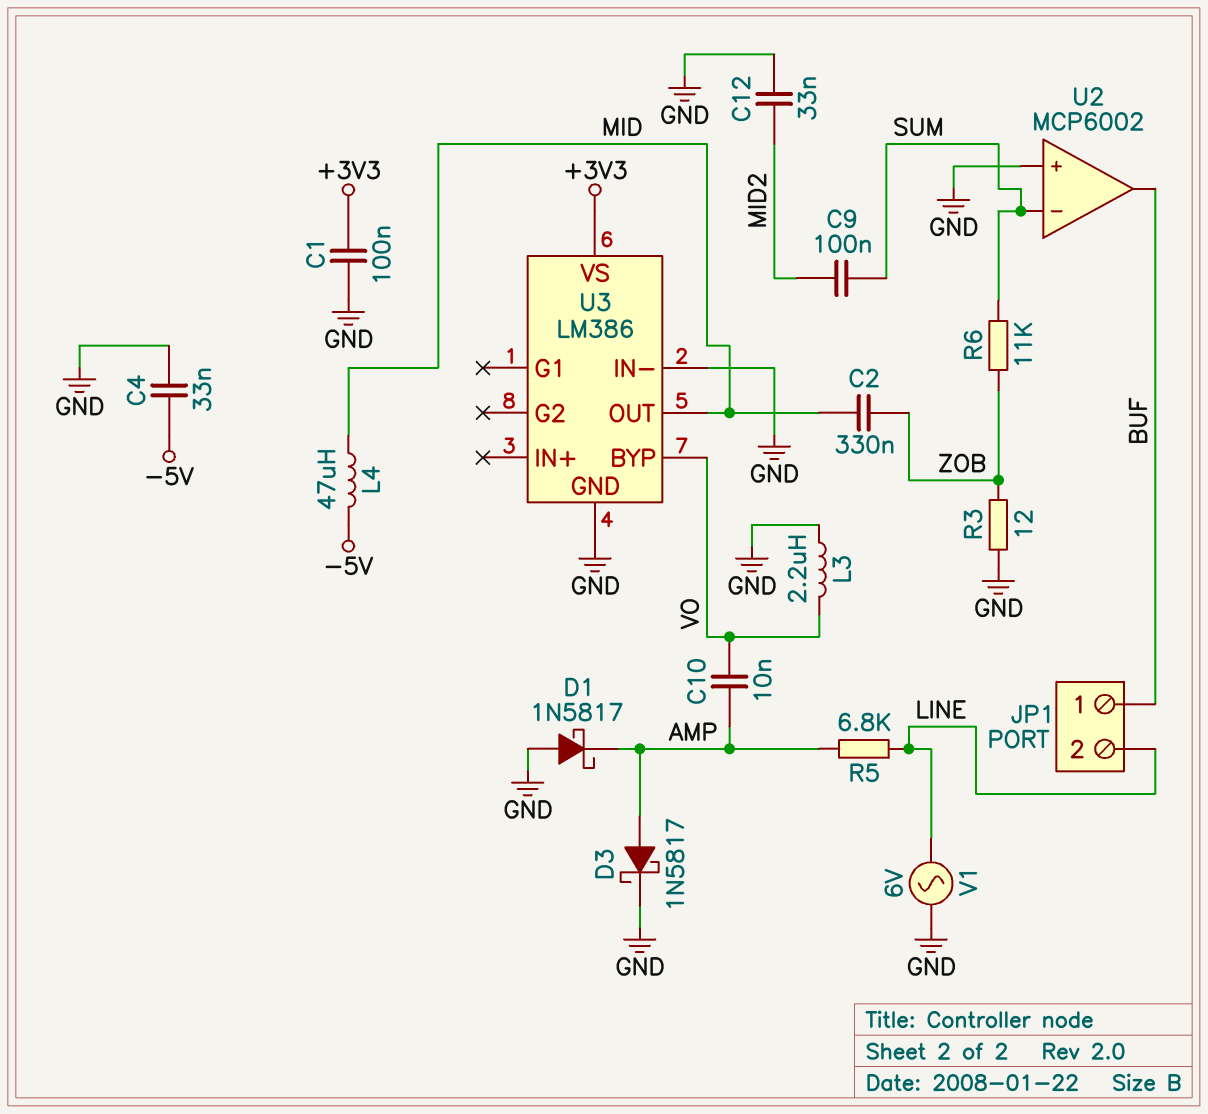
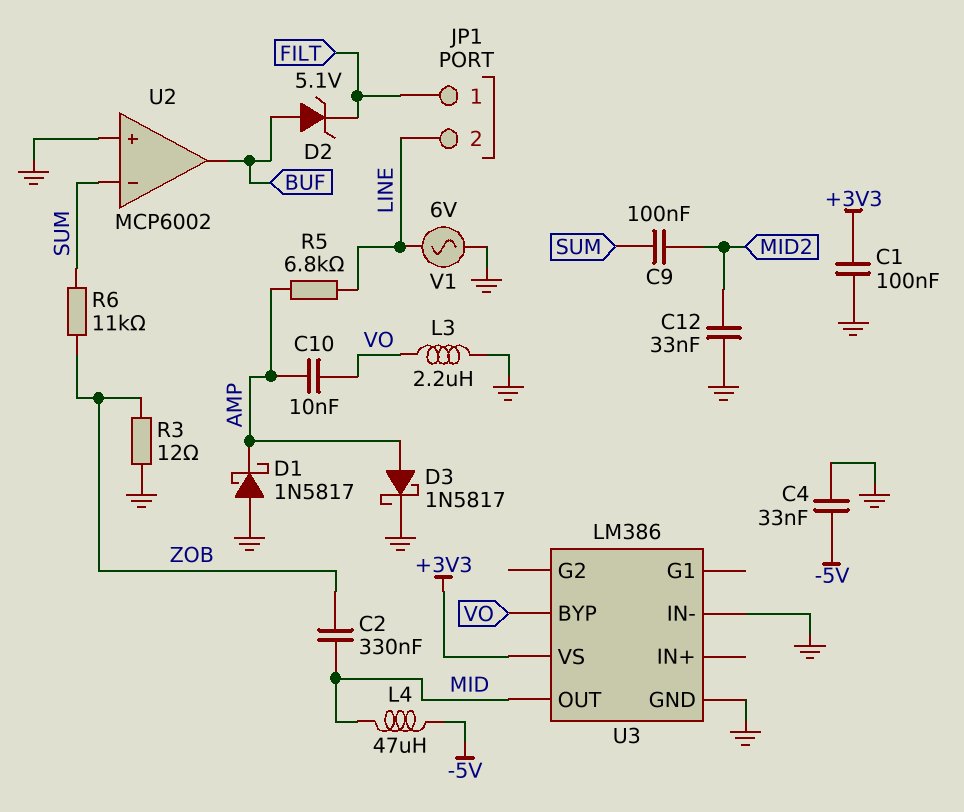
D2: none -> zener 5.1V (A BUF, K FILT)
JP1 pin 1: BUF -> FILT

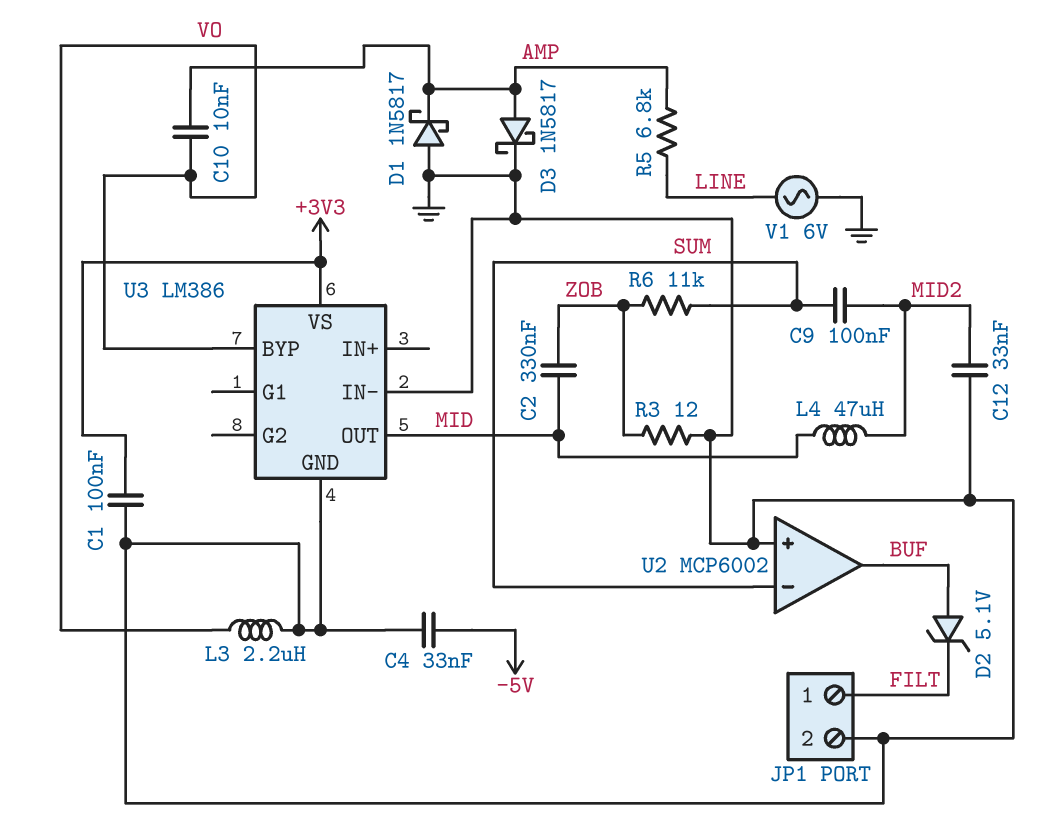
JP1 pin 2: LINE -> GND
L4: 47uH (-5V, MID) -> 47uH (MID, MID2)

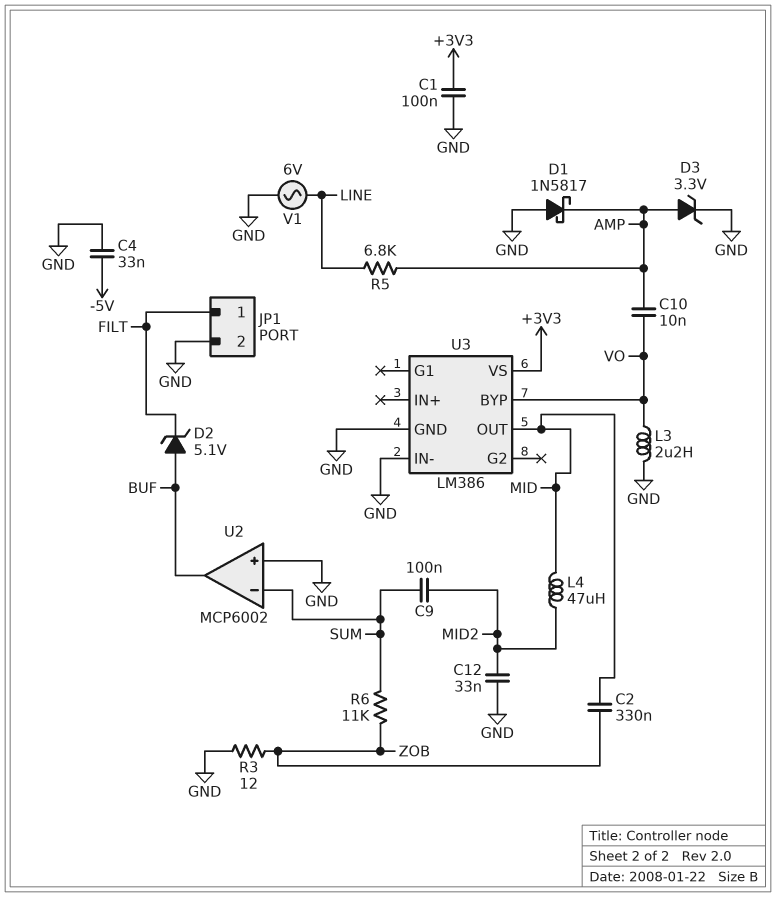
D3: schottky 1N5817 (A AMP, K GND) -> zener 3.3V (A AMP, K GND)

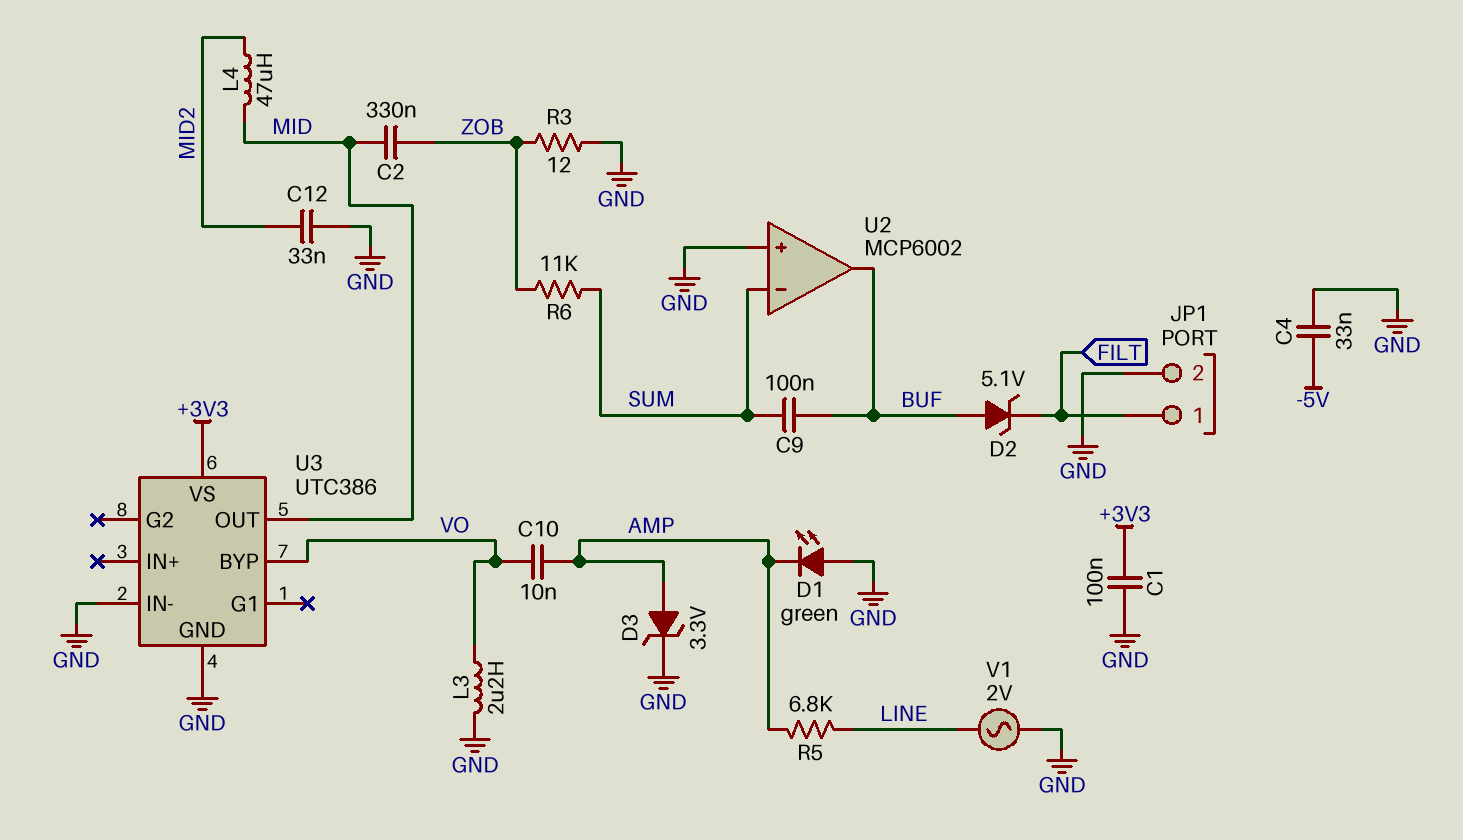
C9: 100nF (MID2, SUM) -> 100nF (BUF, SUM)
D1: schottky 1N5817 (A GND, K AMP) -> LED green (A GND, K AMP)
U3: LM386 -> UTC386
V1: AC 6V (GND, LINE) -> AC 2V (GND, LINE)

